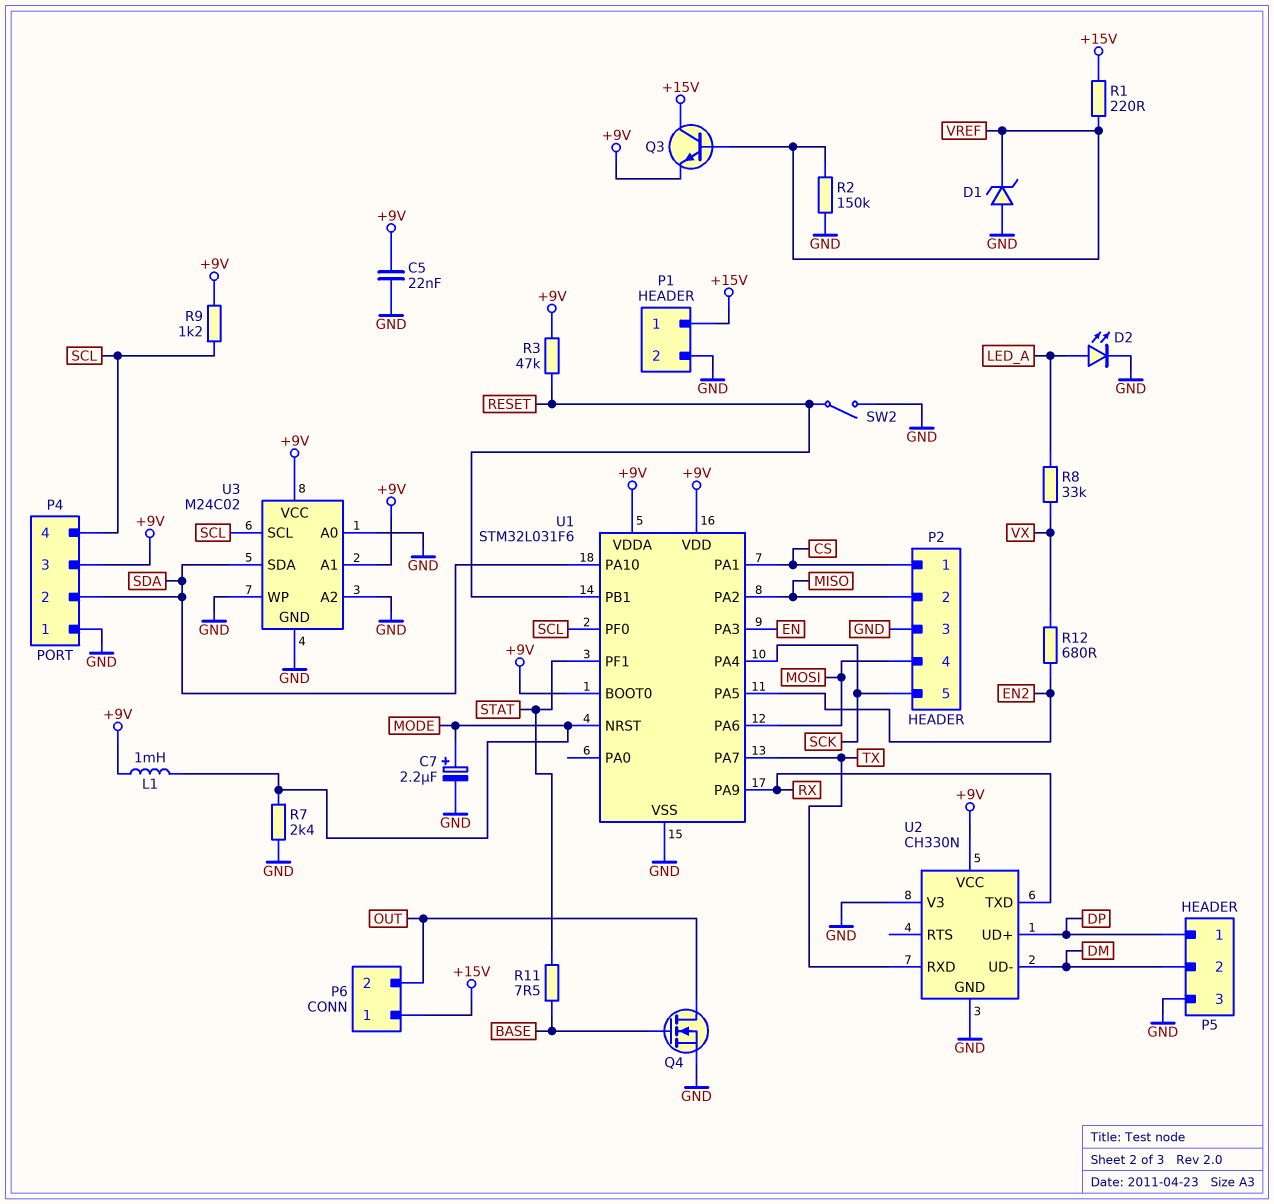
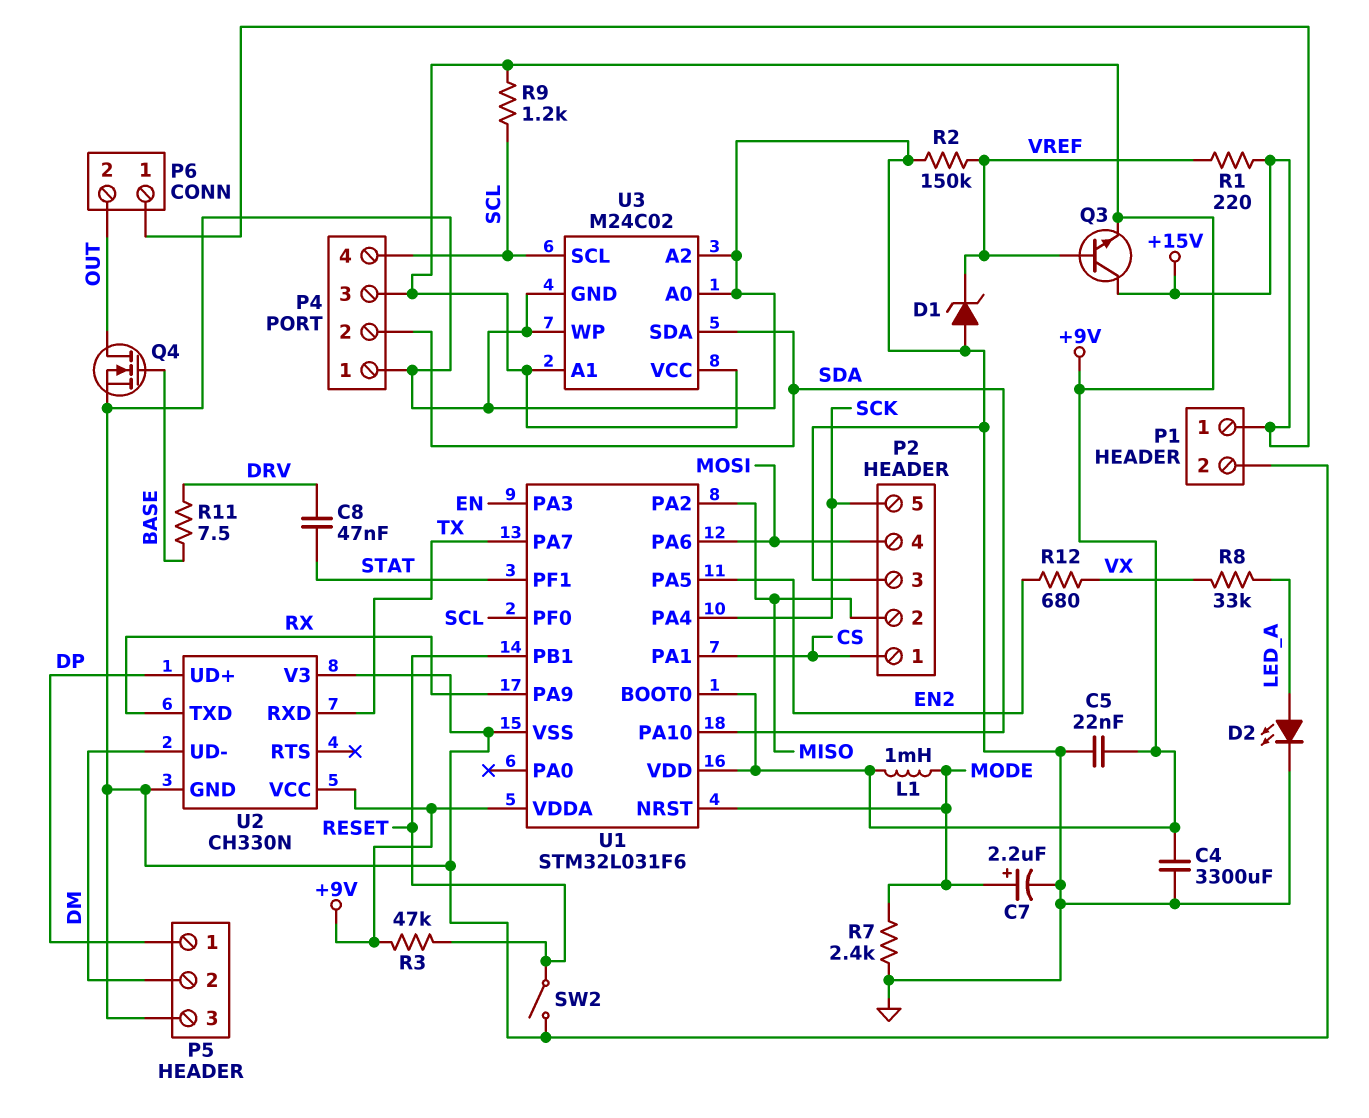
C4: none -> 3300uF (+9V, GND)
C8: none -> 47nF (DRV, STAT)
R11: 7.5 (BASE, STAT) -> 7.5 (BASE, DRV)

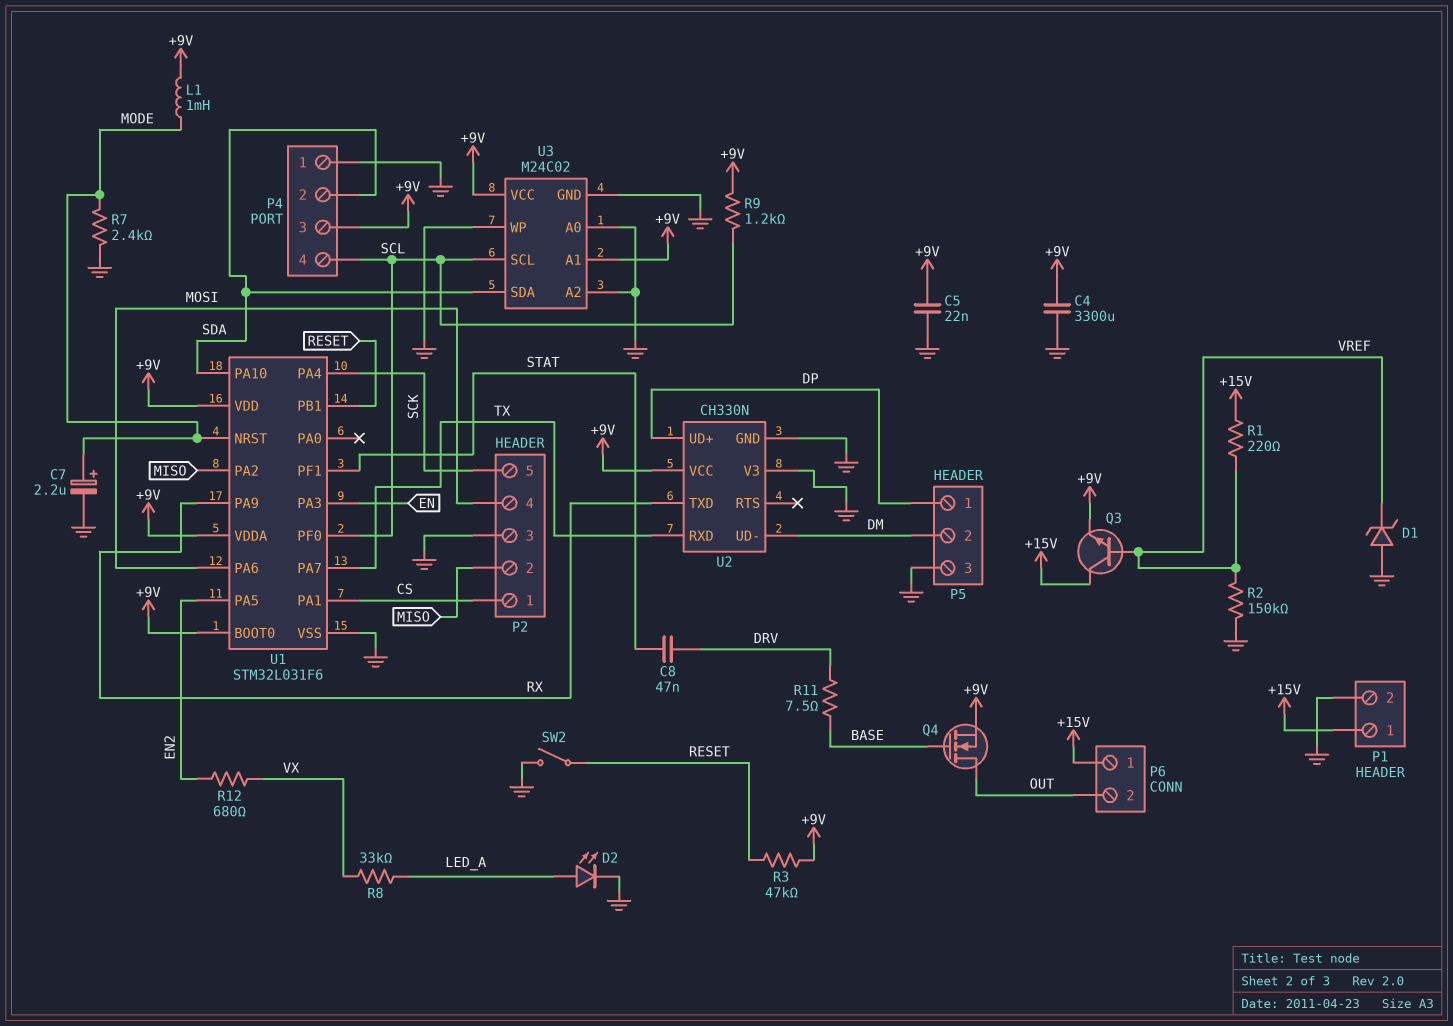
Q4: NMOS (G BASE, D OUT, S GND) -> NMOS (G BASE, D OUT, S +9V)

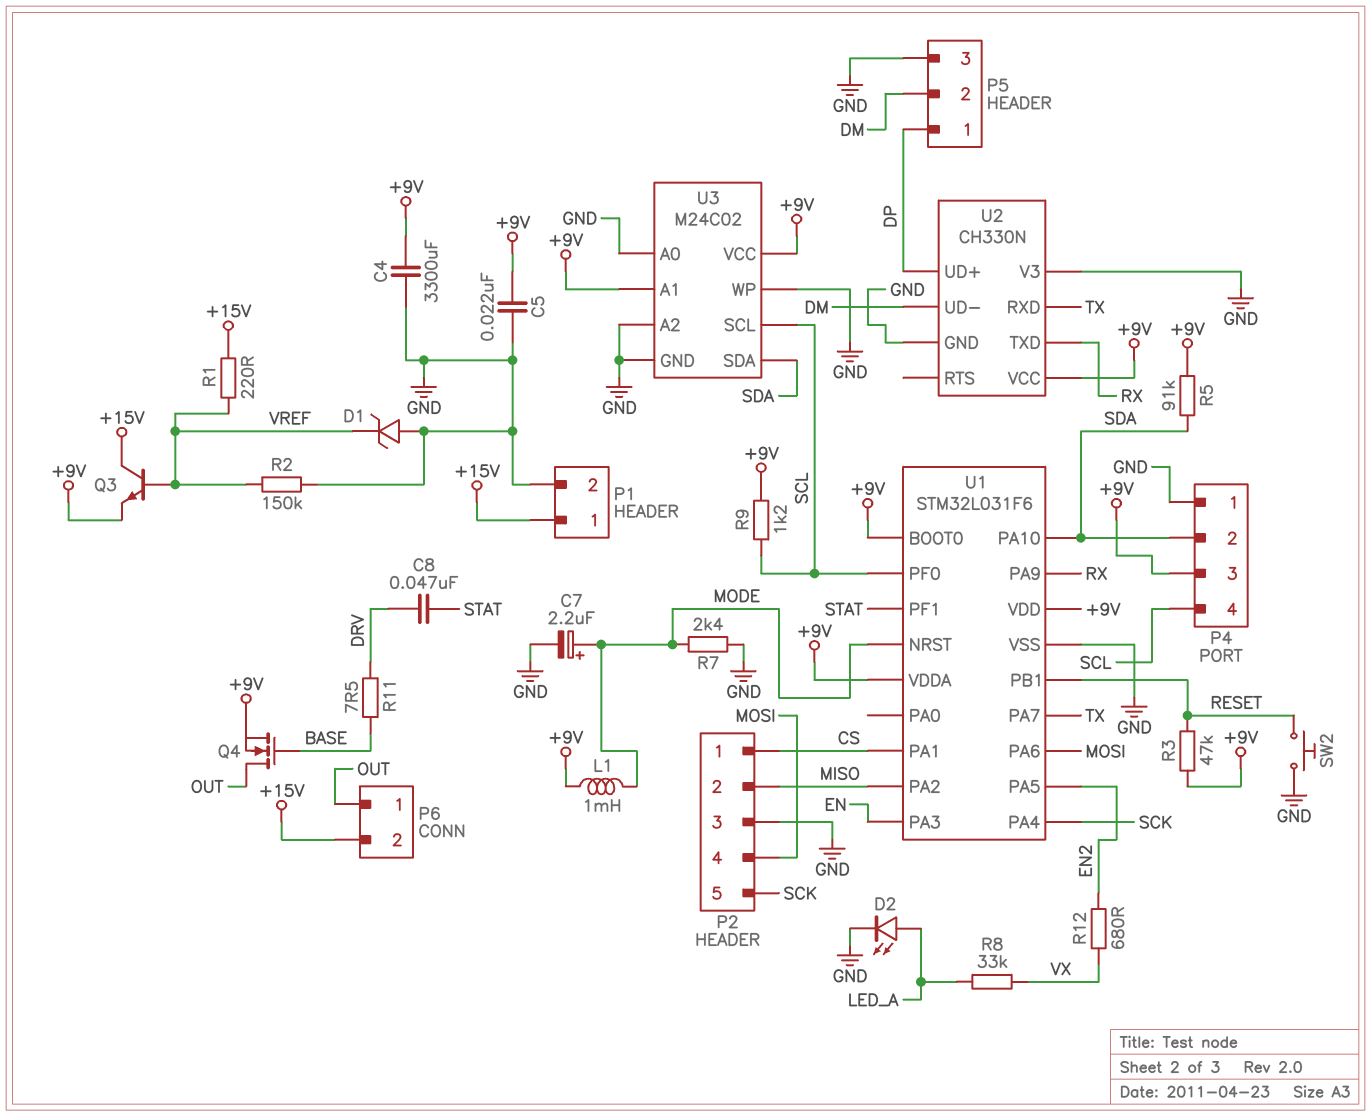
P6 pin 1: +15V -> OUT
P6 pin 2: OUT -> +15V
R5: none -> 91k (+9V, SDA)
SW2: switch (GND, RESET) -> button (GND, RESET)

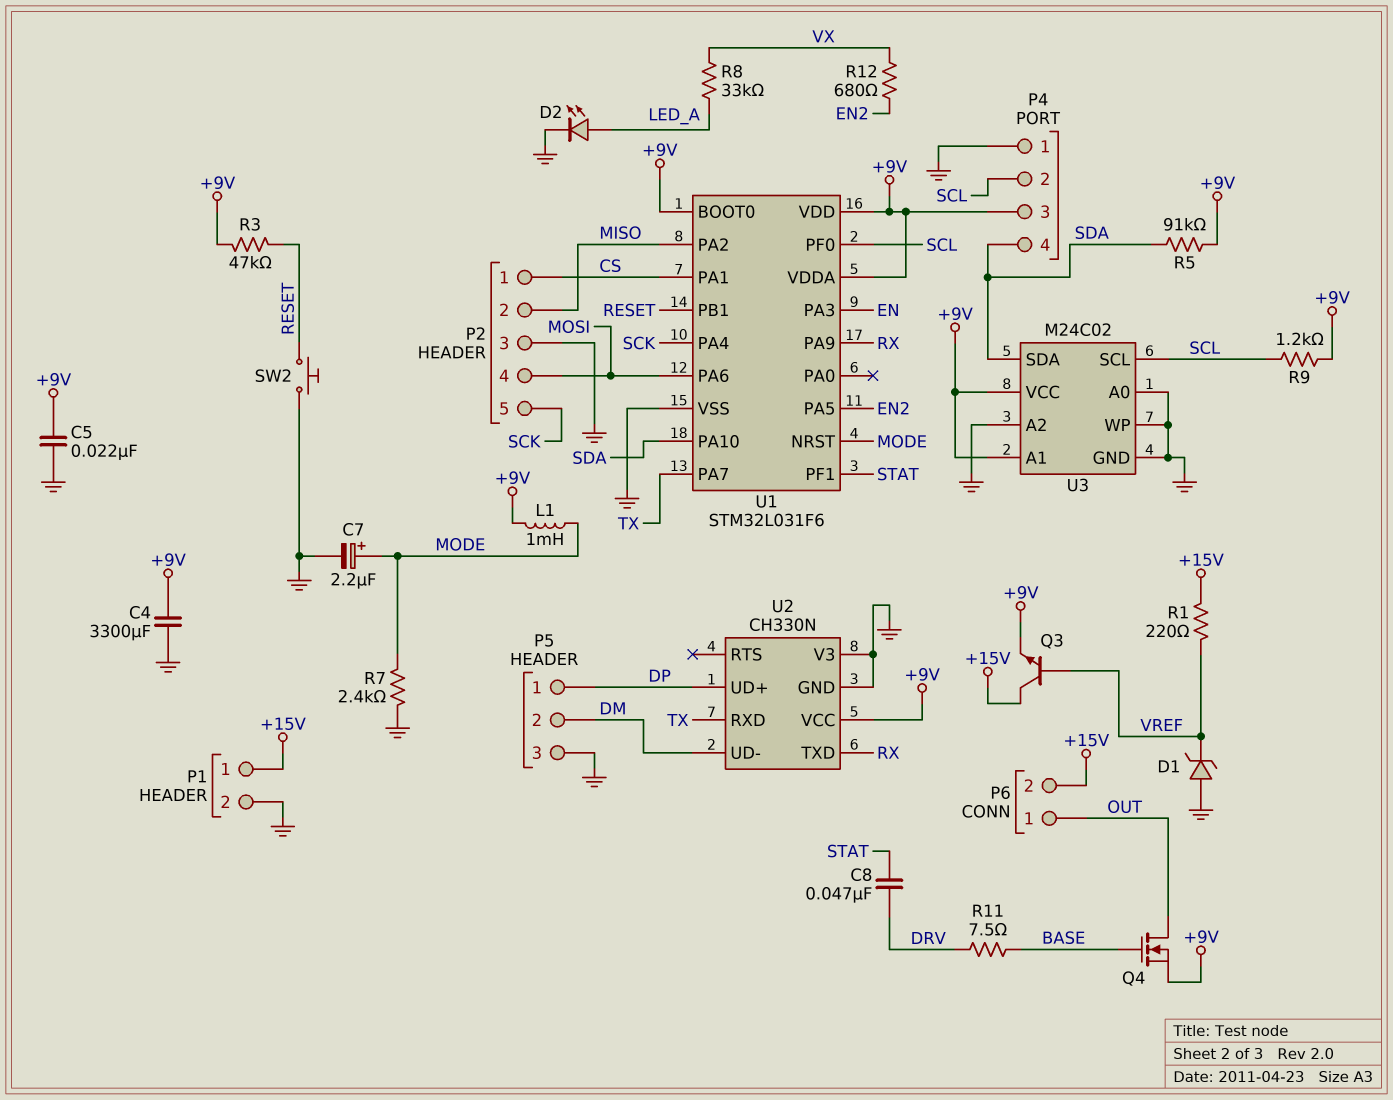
P4 pin 2: SDA -> SCL
P4 pin 4: SCL -> SDA
R2: 150k (GND, VREF) -> none

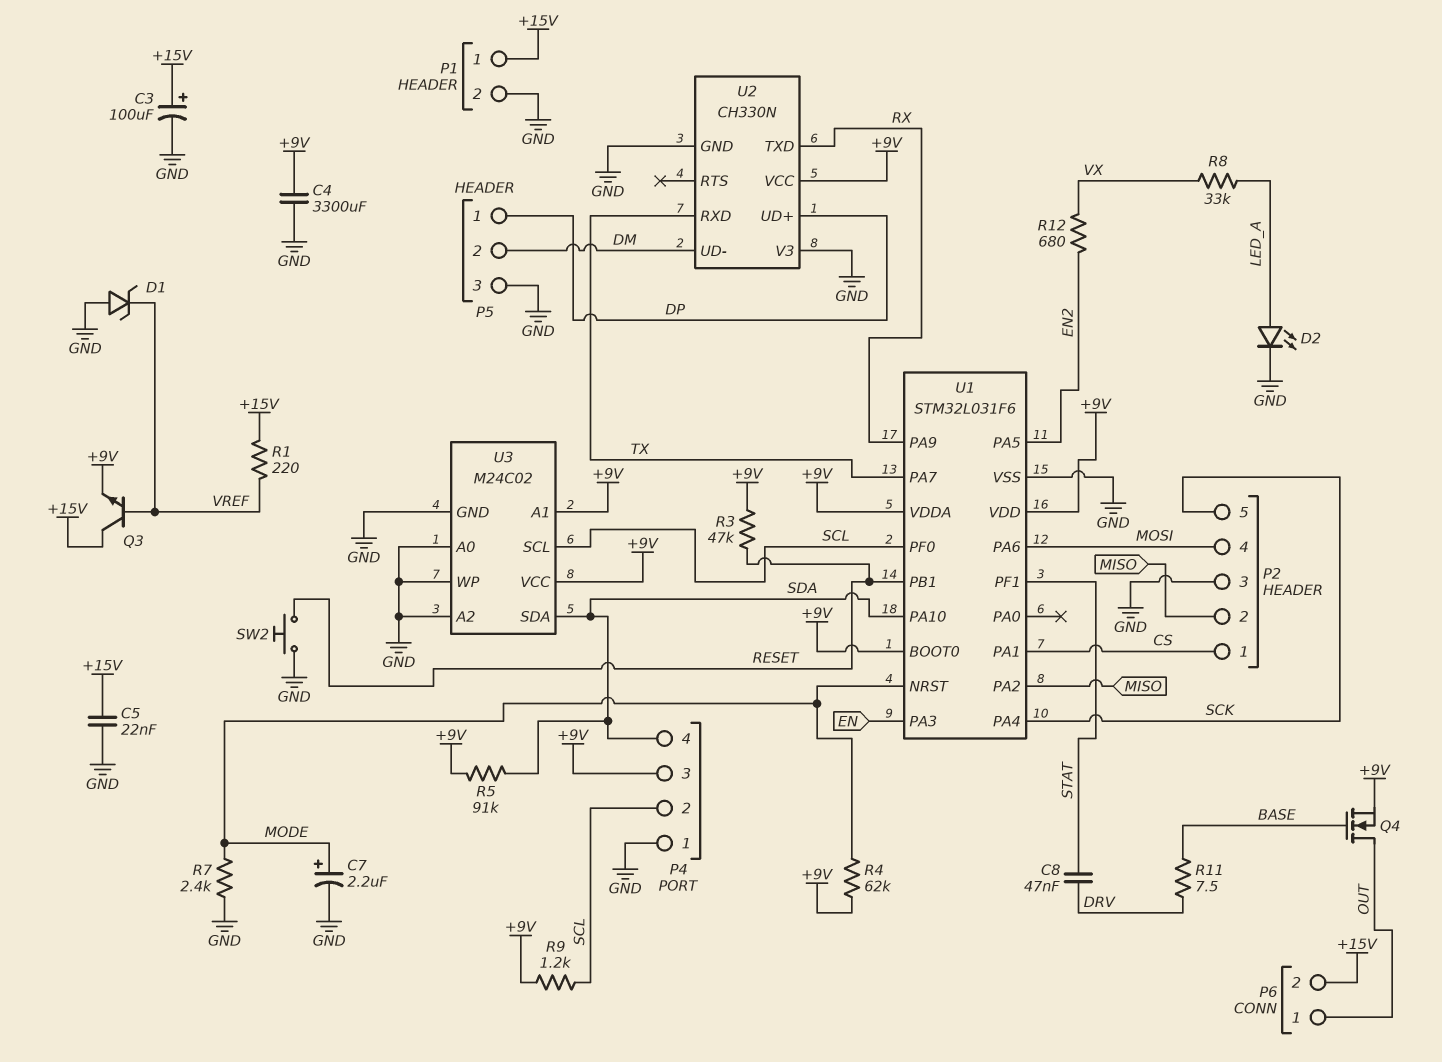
C3: none -> 100uF (plus +15V, minus GND)
C5: 22nF (+9V, GND) -> 22nF (+15V, GND)
L1: 1mH (+9V, MODE) -> none
R4: none -> 62k (+9V, MODE)

